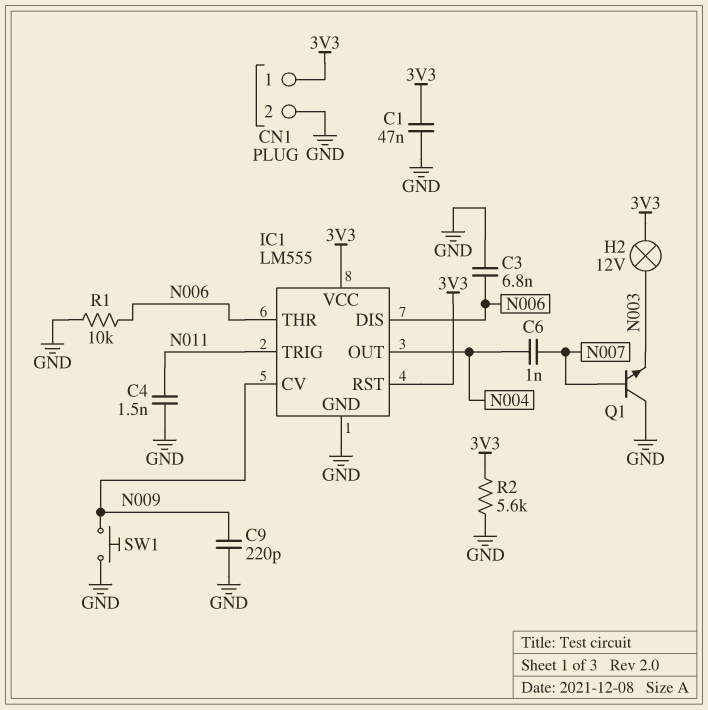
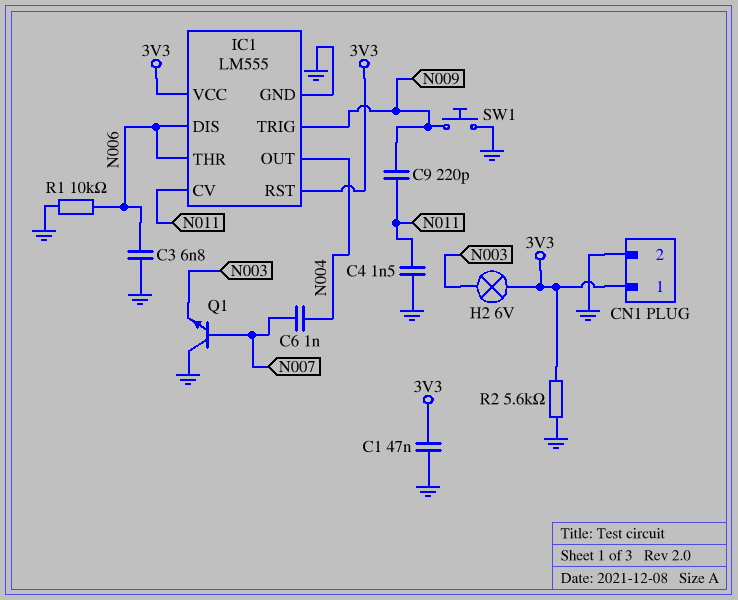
C9: 220pF (GND, N009) -> 220pF (N009, N011)
H2: lamp 12V (3V3, N003) -> lamp 6V (3V3, N003)
IC1 pin CV: N009 -> N011
IC1 pin TRIG: N011 -> N009

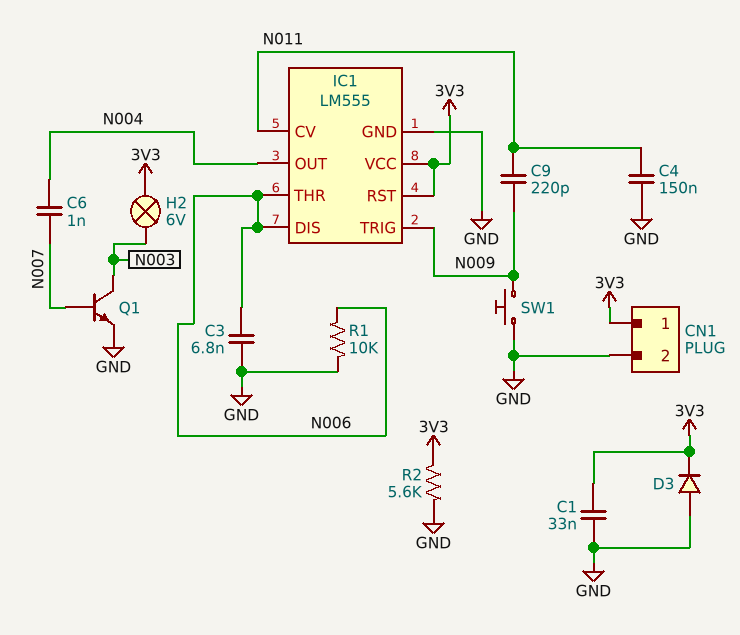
C1: 47nF (3V3, GND) -> 33nF (3V3, GND)
C4: 1.5nF (GND, N011) -> 150nF (GND, N011)
D3: none -> diode (A GND, K 3V3)
Q1: NPN (B N007, C GND, E N003) -> NPN (B N007, C N003, E GND)

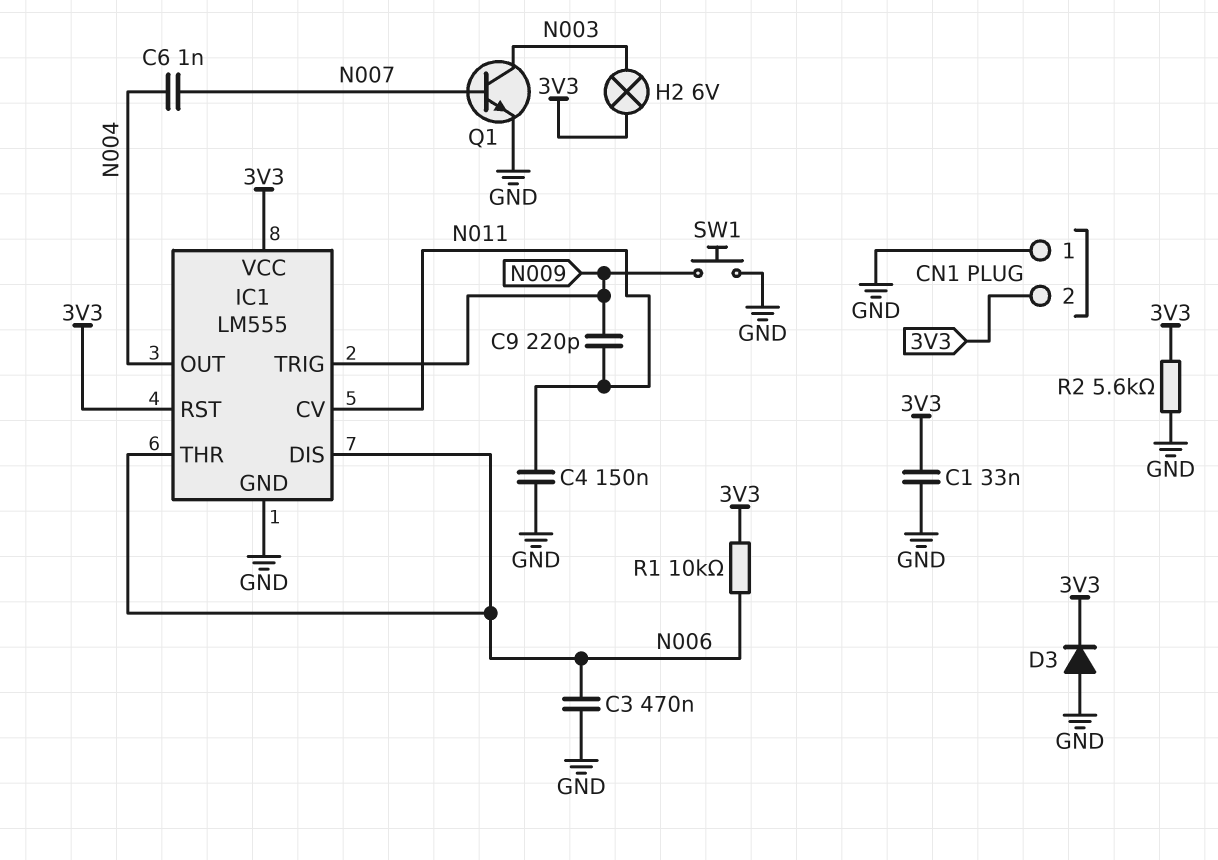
C3: 6.8nF (GND, N006) -> 470nF (GND, N006)
CN1 pin 1: 3V3 -> GND
CN1 pin 2: GND -> 3V3
R1: 10k (GND, N006) -> 10k (3V3, N006)

